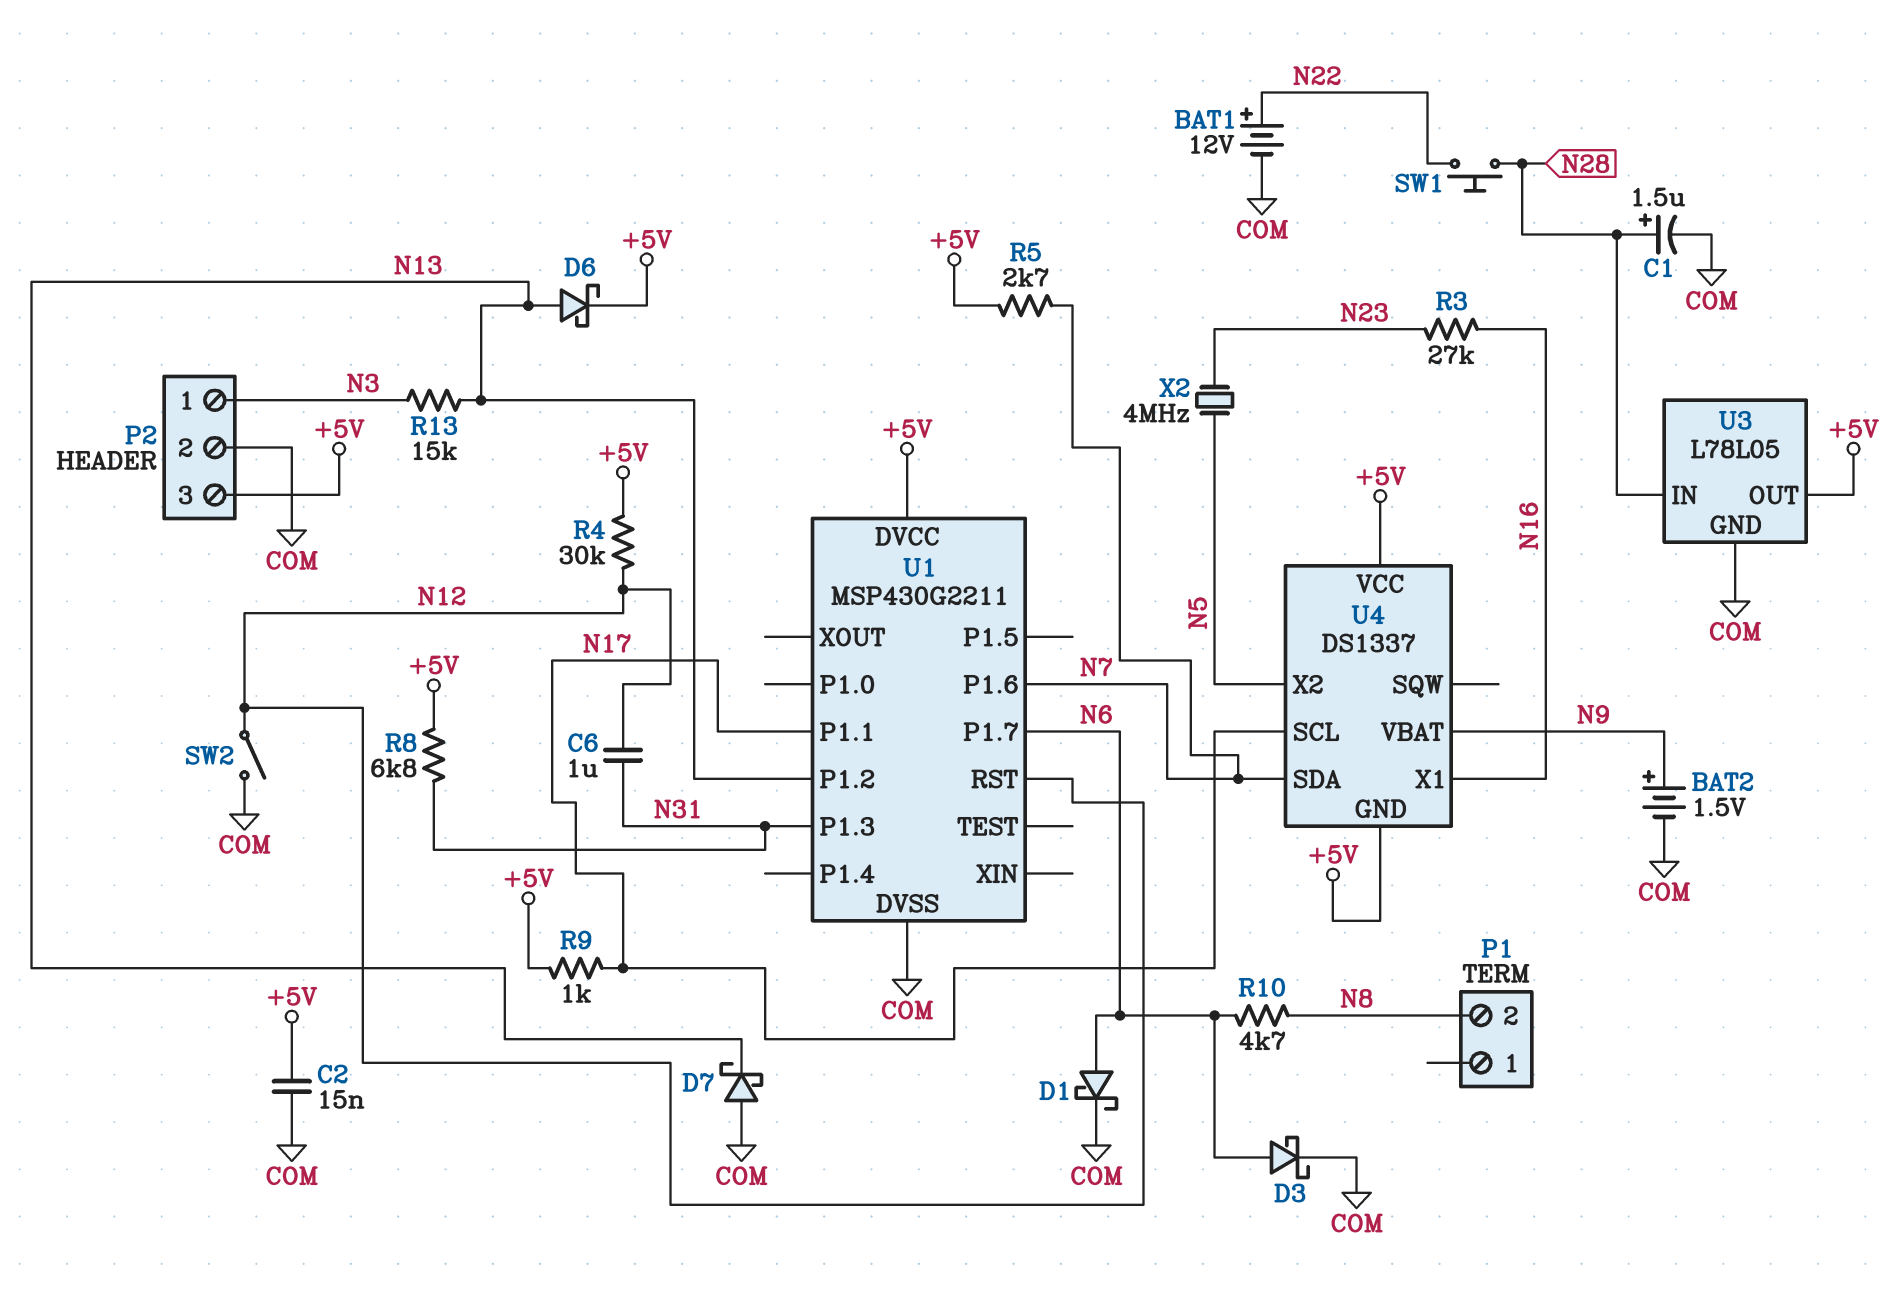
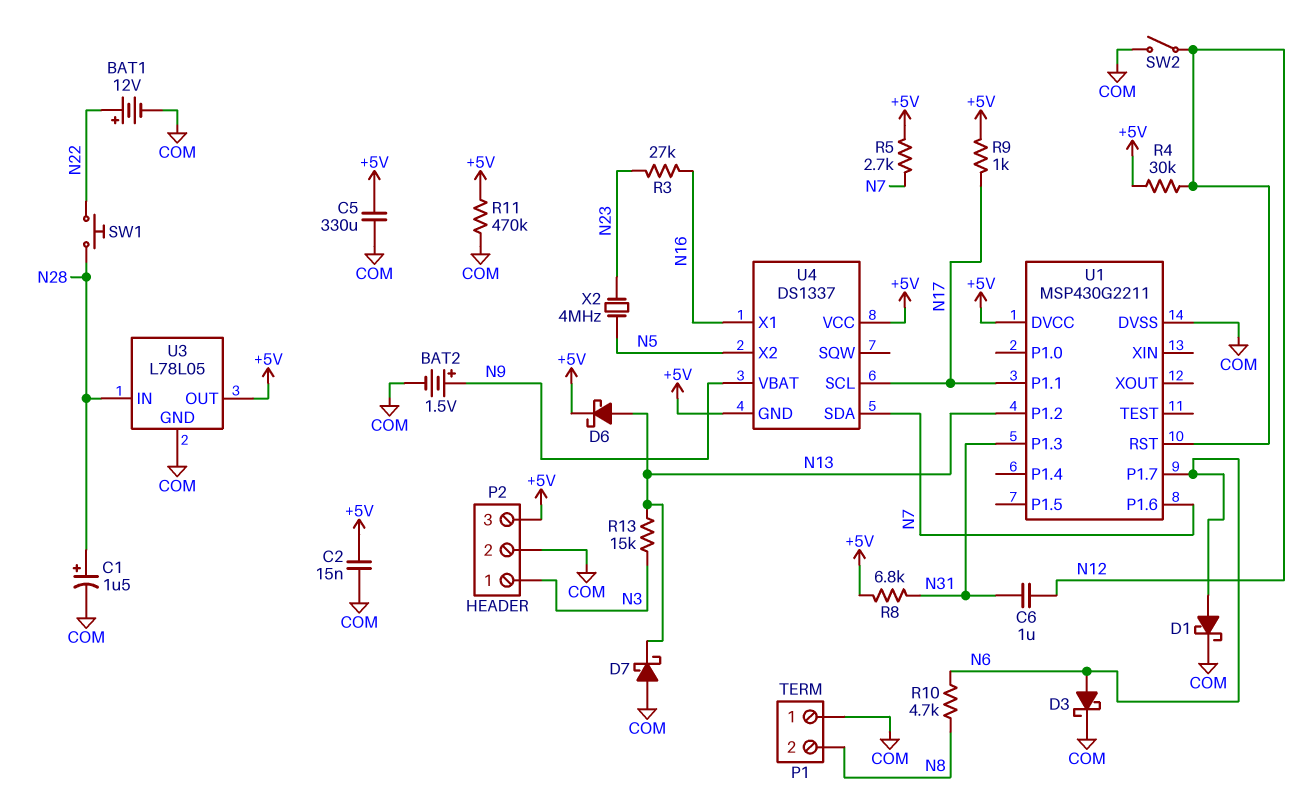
C5: none -> 330uF (+5V, COM)
P1 pin 1: none -> COM
R11: none -> 470k (+5V, COM)

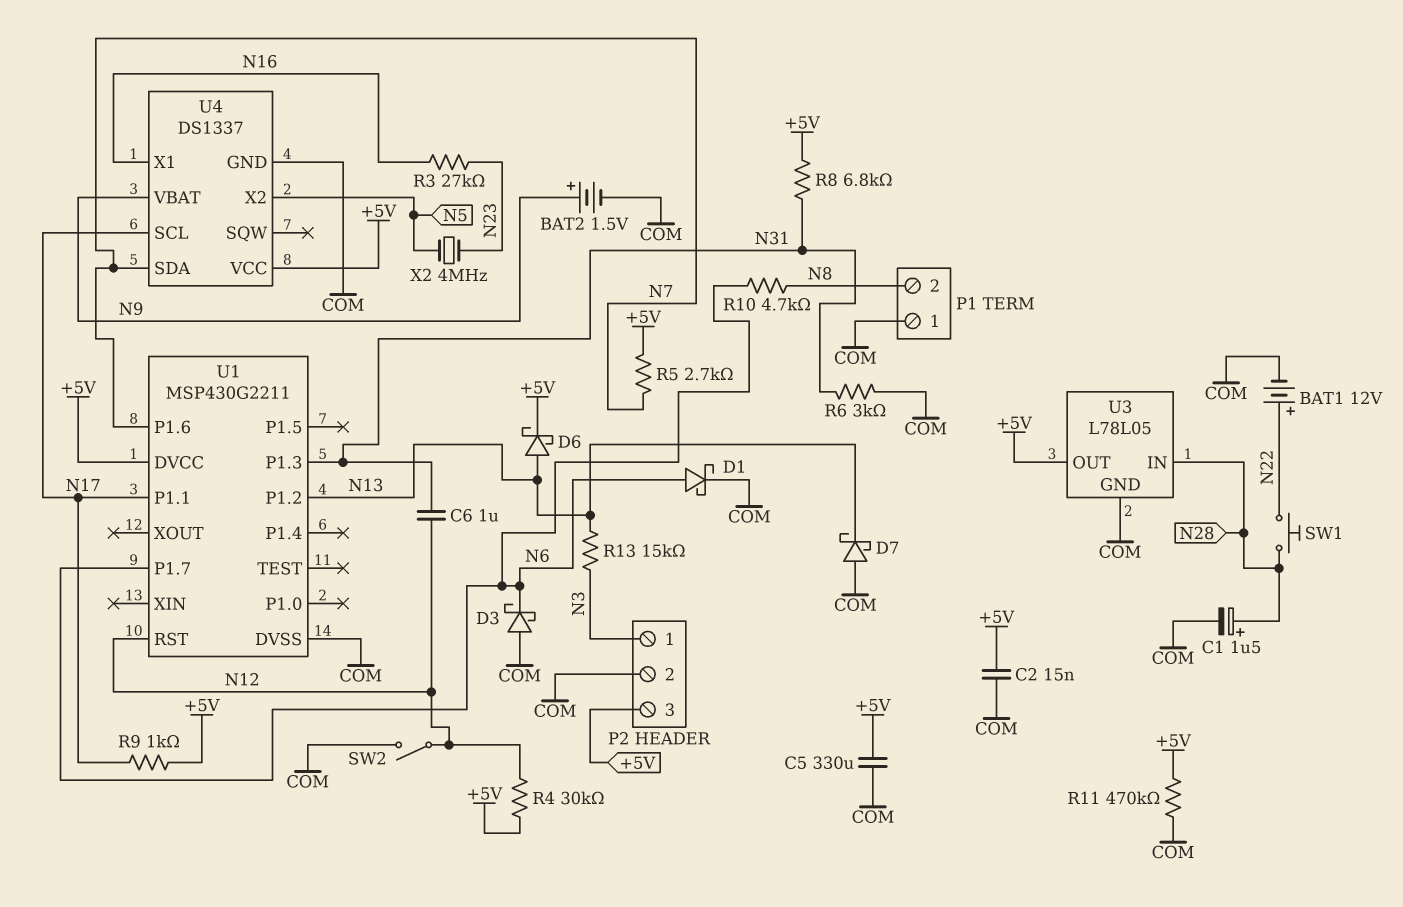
D3: schottky (A N6, K COM) -> schottky (A COM, K N6)
R6: none -> 3k (COM, N31)
U4 pin GND: +5V -> COM

